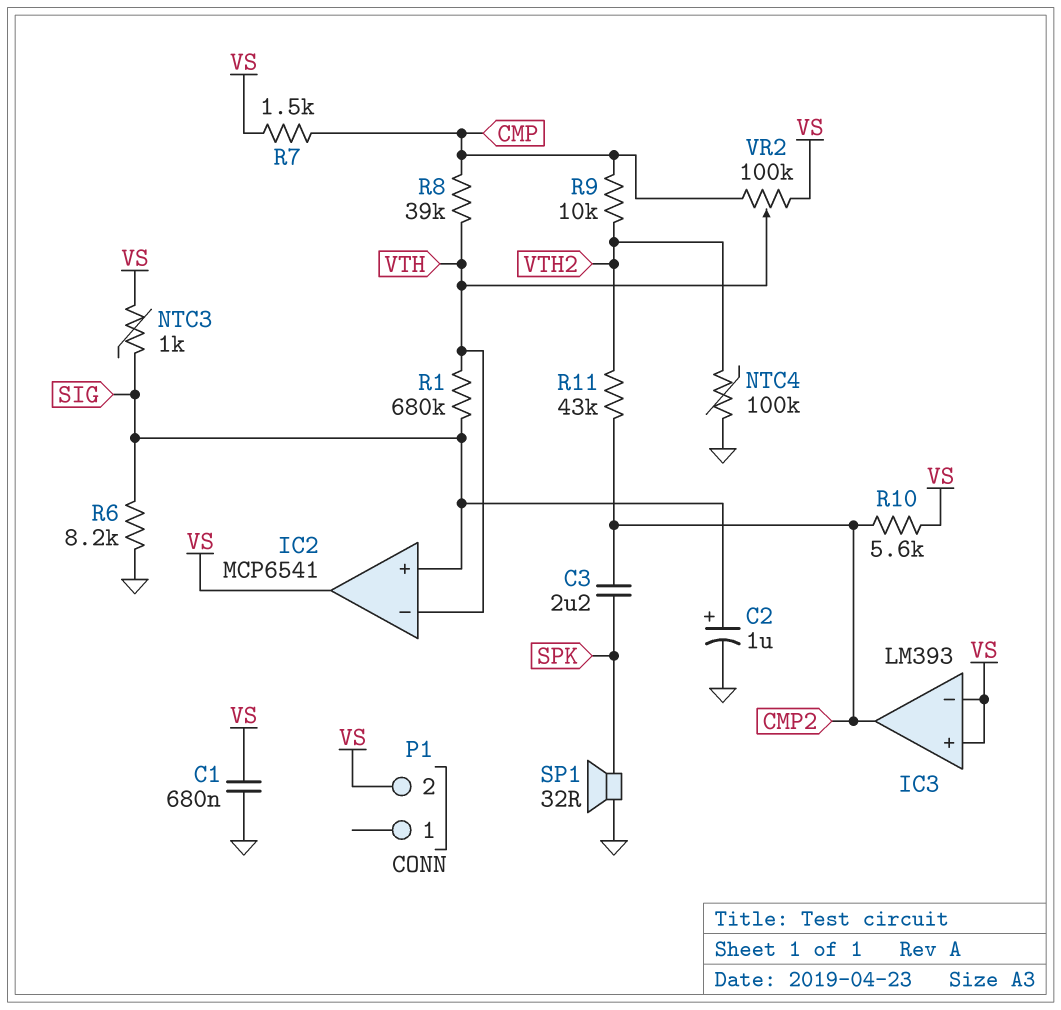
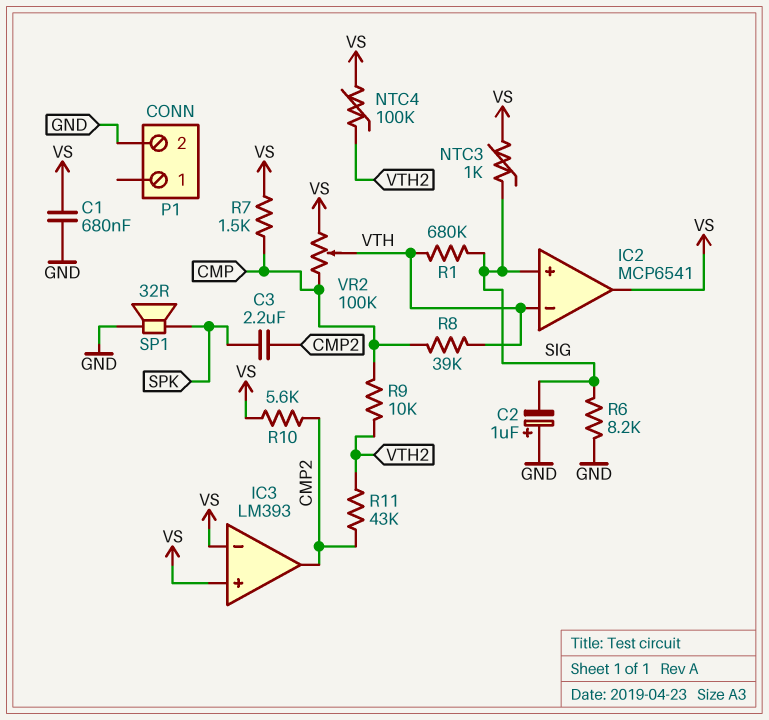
C2: 1uF (plus SIG, minus GND) -> 1uF (plus GND, minus SIG)
NTC4: 100k (GND, VTH2) -> 100k (VS, VTH2)
P1 pin 2: VS -> GND

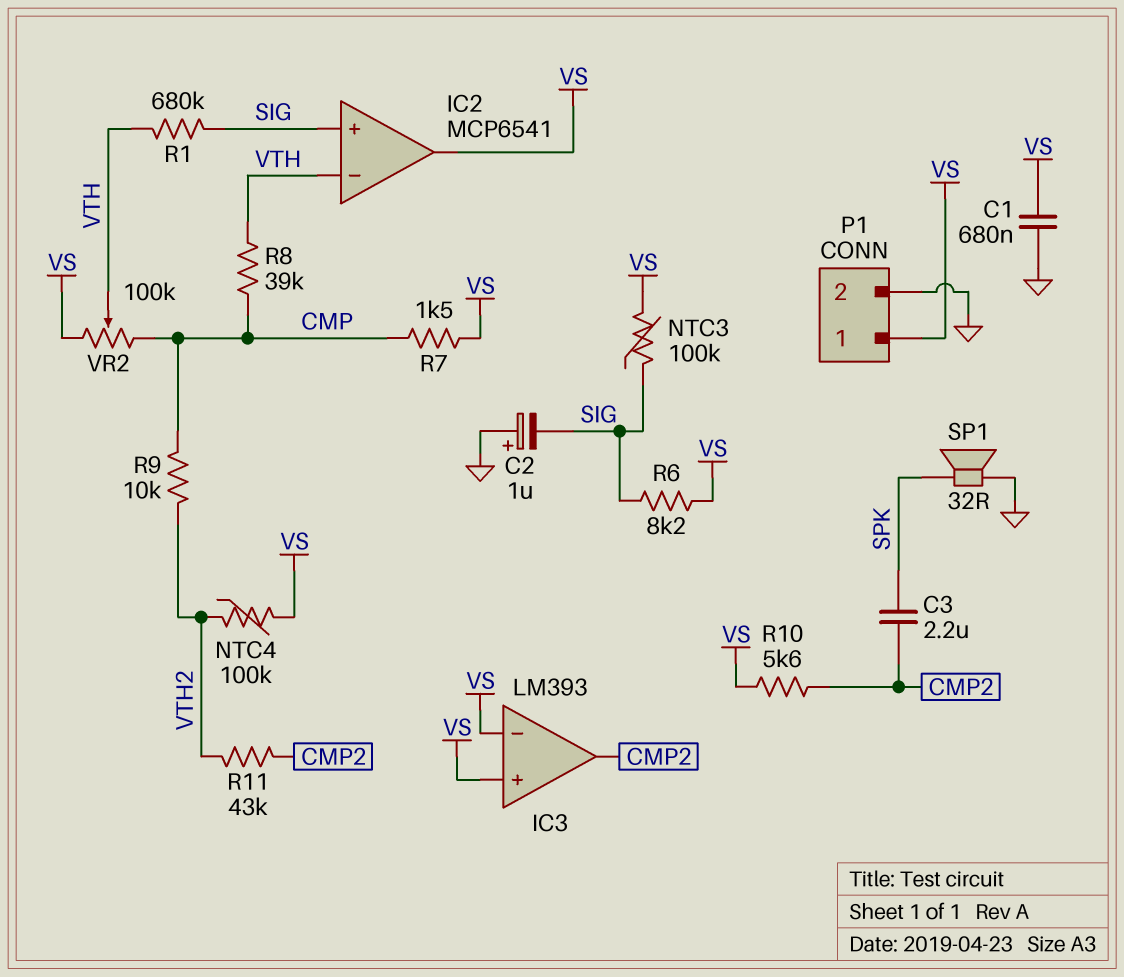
NTC3: 1k (SIG, VS) -> 100k (SIG, VS)
P1 pin 1: none -> VS
R6: 8.2k (GND, SIG) -> 8.2k (SIG, VS)

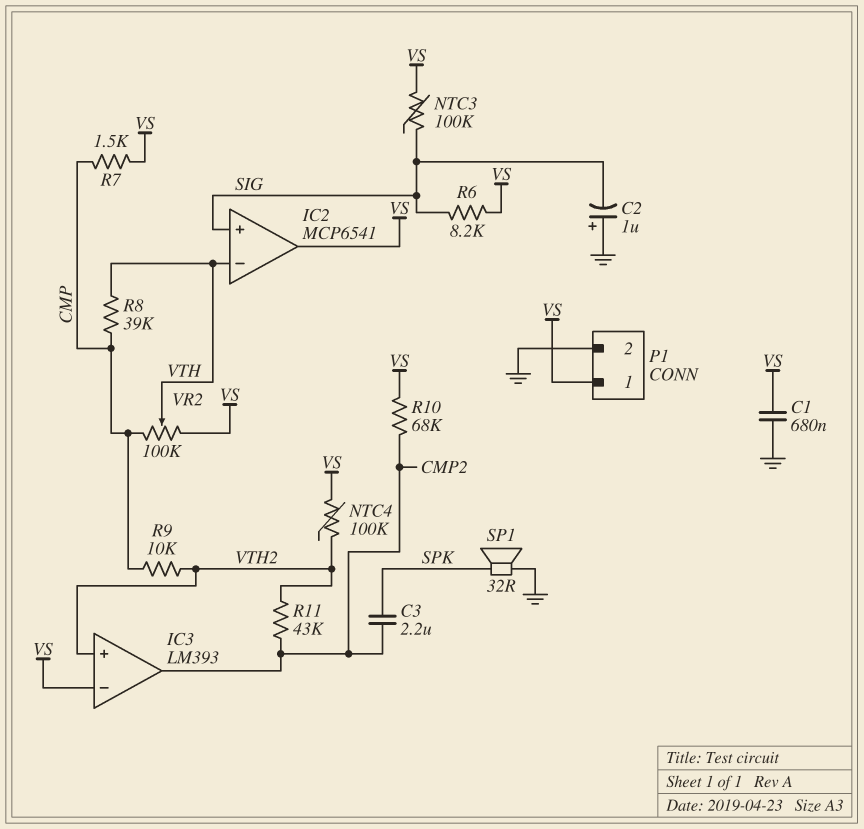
IC3 pin in+: VS -> VTH2
R1: 680k (SIG, VTH) -> none
R10: 5.6k (CMP2, VS) -> 68k (CMP2, VS)

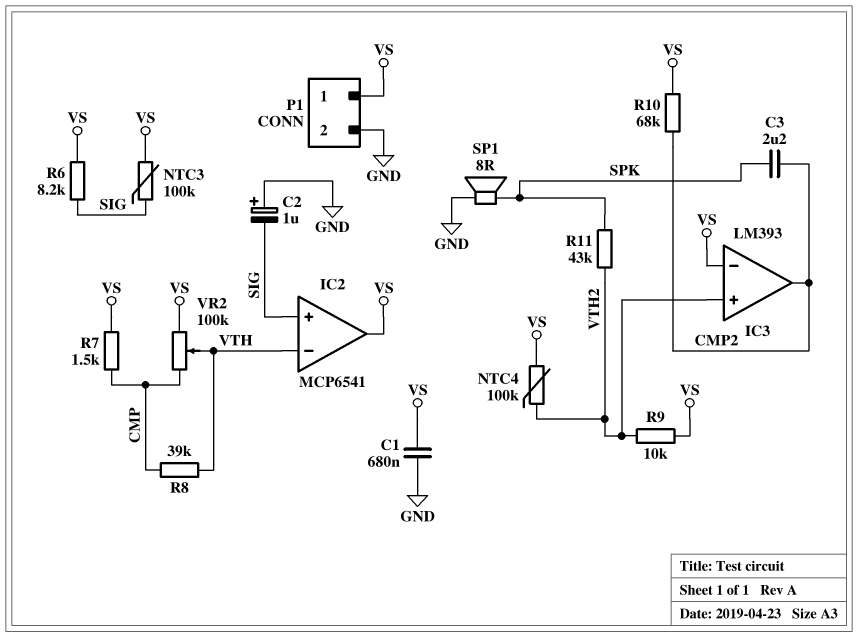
R9: 10k (CMP, VTH2) -> 10k (VS, VTH2)
R11: 43k (CMP2, VTH2) -> 43k (SPK, VTH2)
SP1: speaker 32R (GND, SPK) -> speaker 8R (GND, SPK)

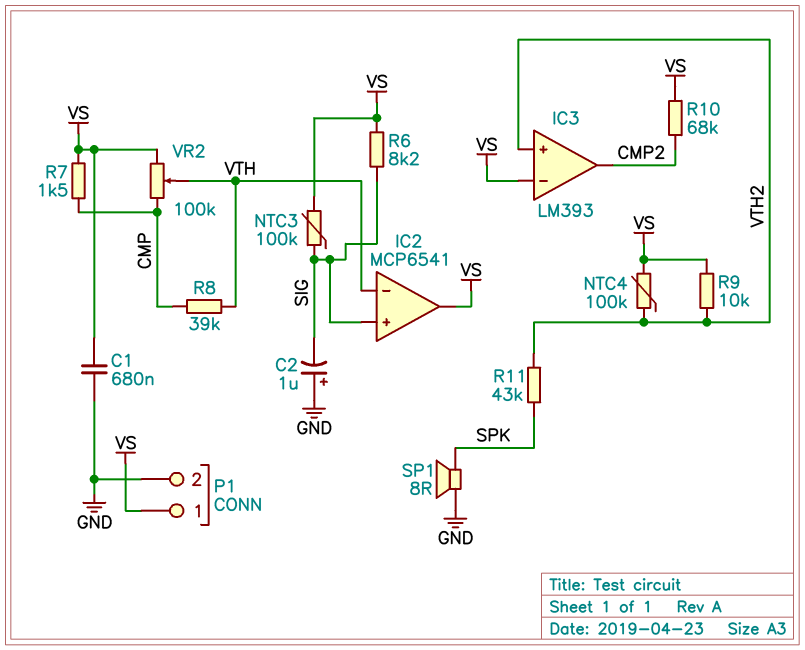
C3: 2.2uF (CMP2, SPK) -> none

